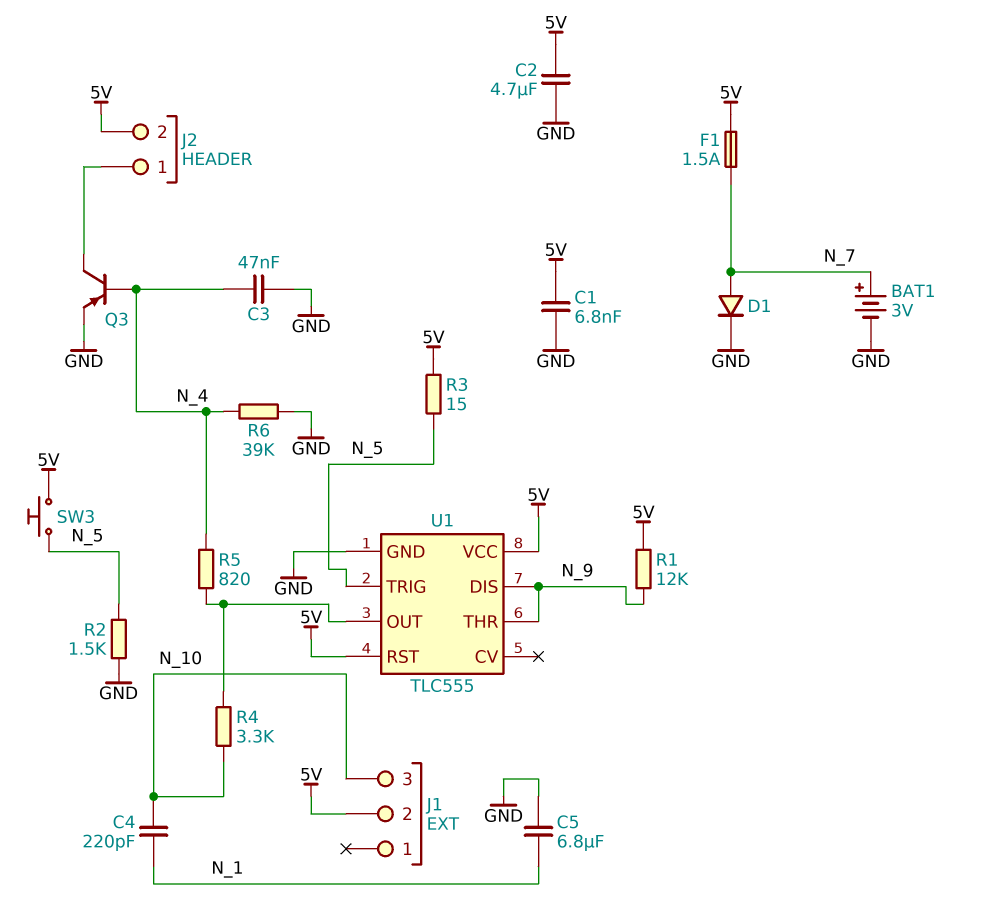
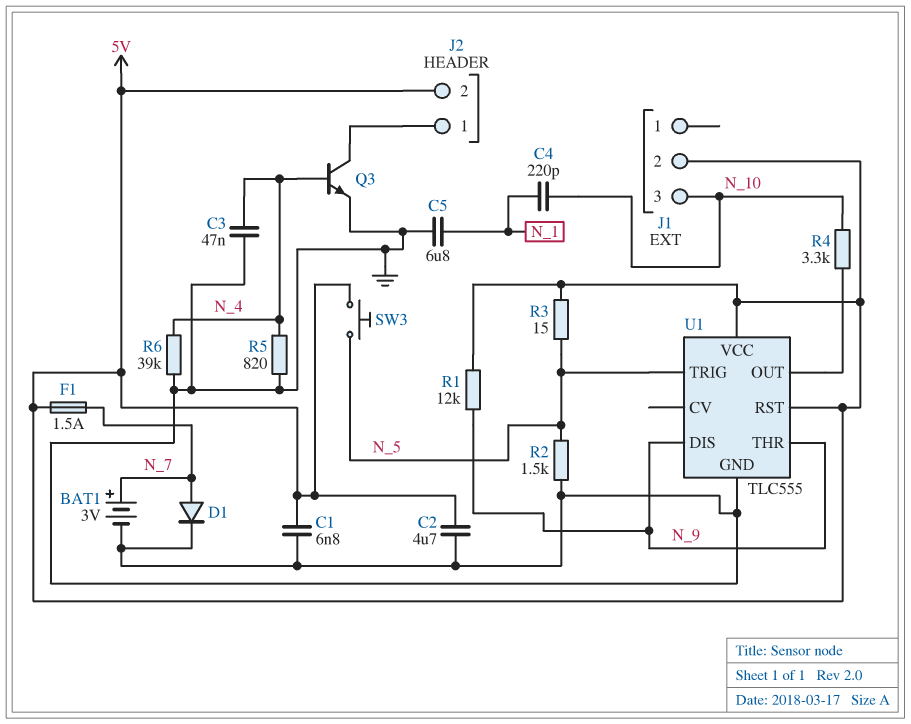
Q3: PNP (B N_4, C J2/1, E GND) -> NPN (B N_4, C J2/1, E GND)
R5: 820 (N_4, U1/OUT) -> 820 (GND, N_4)

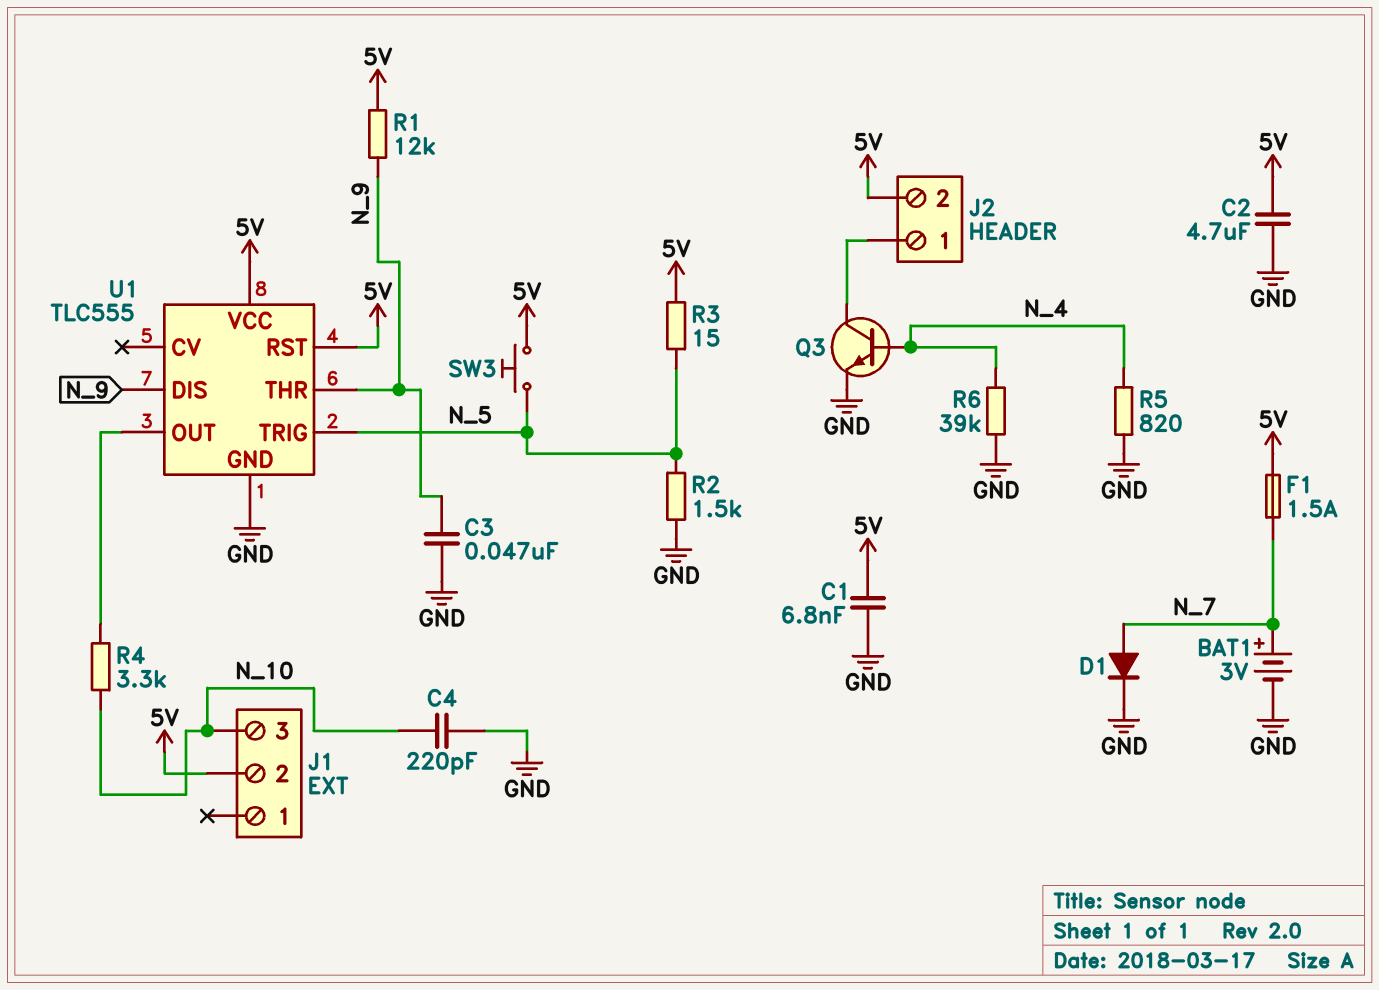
C3: 47nF (GND, N_4) -> 47nF (GND, N_9)
C4: 220pF (N_1, N_10) -> 220pF (GND, N_10)
C5: 6.8uF (GND, N_1) -> none

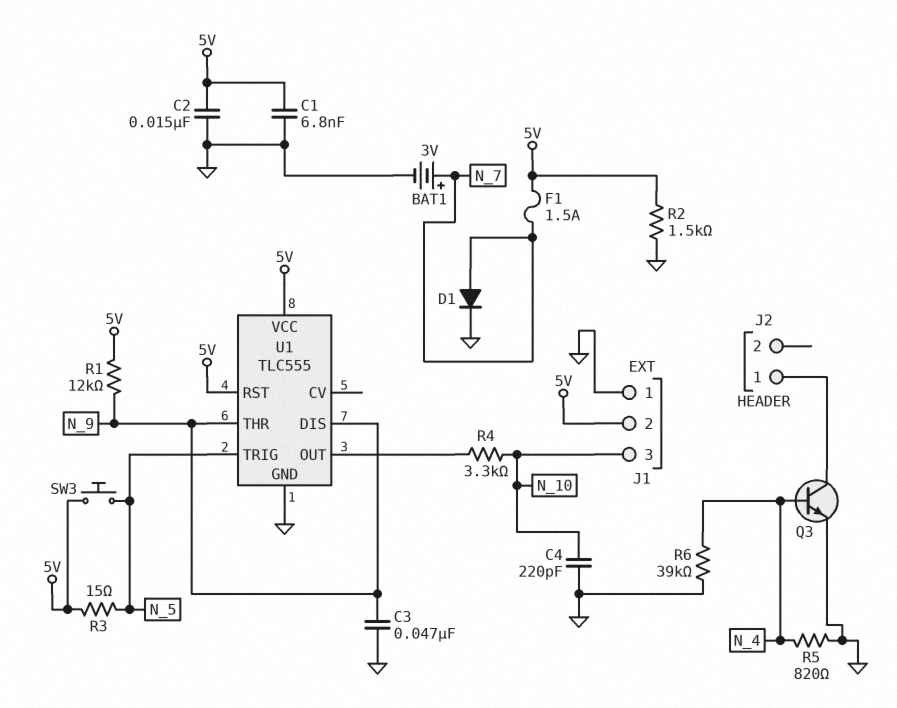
C2: 4.7uF (5V, GND) -> 15nF (5V, GND)
J1 pin 1: none -> GND
J2 pin 2: 5V -> none
R2: 1.5k (GND, N_5) -> 1.5k (5V, GND)

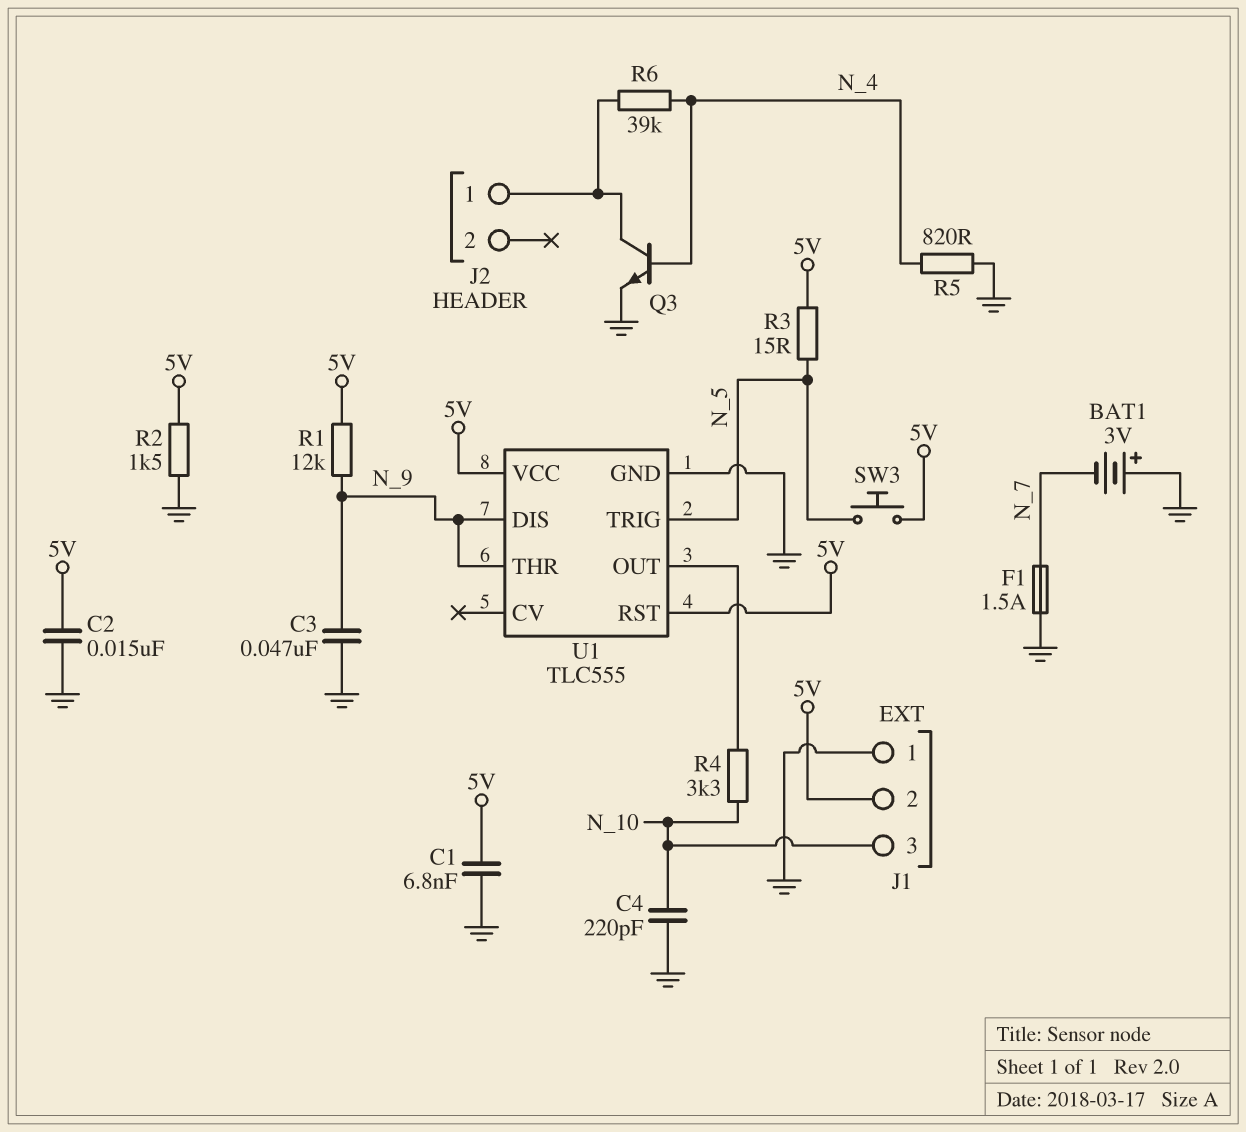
BAT1: 3V (plus N_7, minus GND) -> 3V (plus GND, minus N_7)
D1: diode (A N_7, K GND) -> none
F1: 1.5A (5V, N_7) -> 1.5A (GND, N_7)
R6: 39k (GND, N_4) -> 39k (J2/1, N_4)

